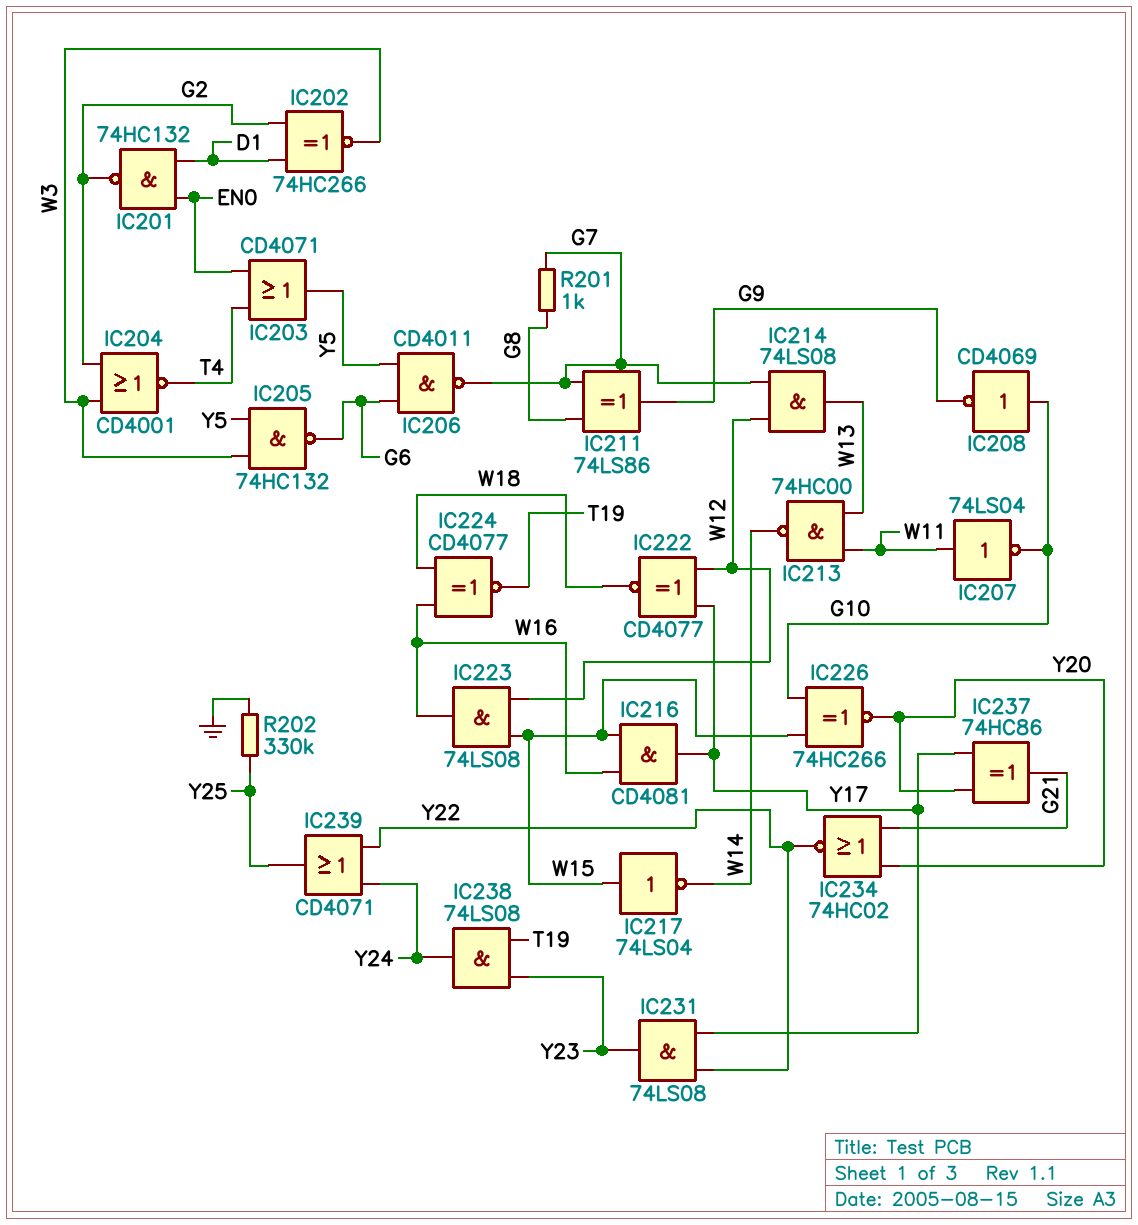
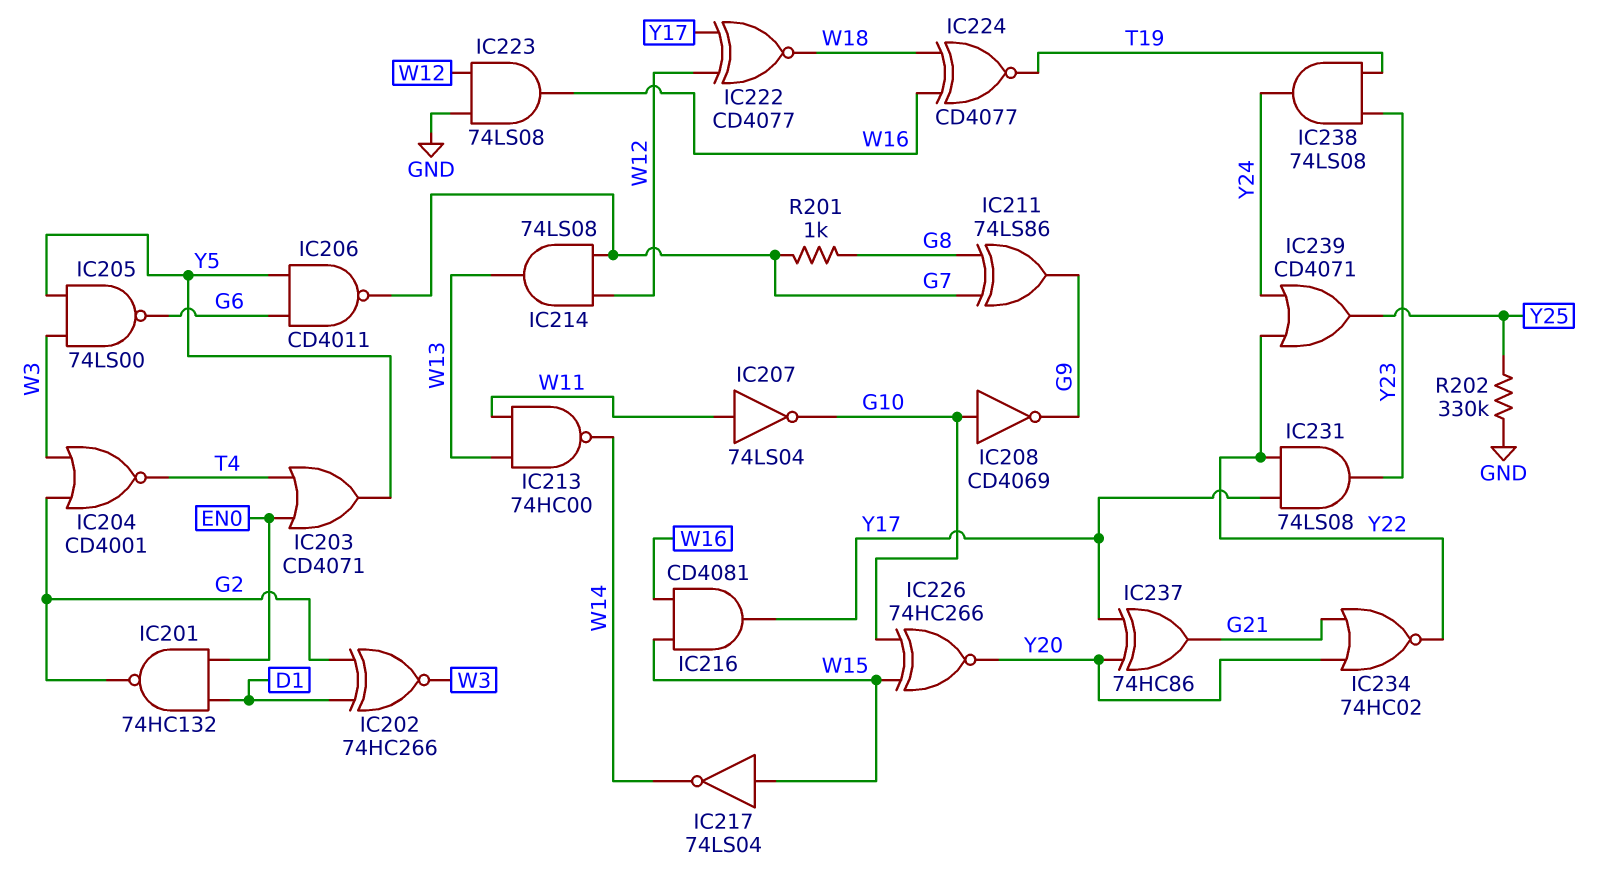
IC205: NAND 74HC132 (in W3, in Y5, out G6) -> NAND 74LS00 (in W3, in Y5, out G6)
IC223: AND 74LS08 (in W12, in W15, out W16) -> AND 74LS08 (in GND, in W12, out W16)

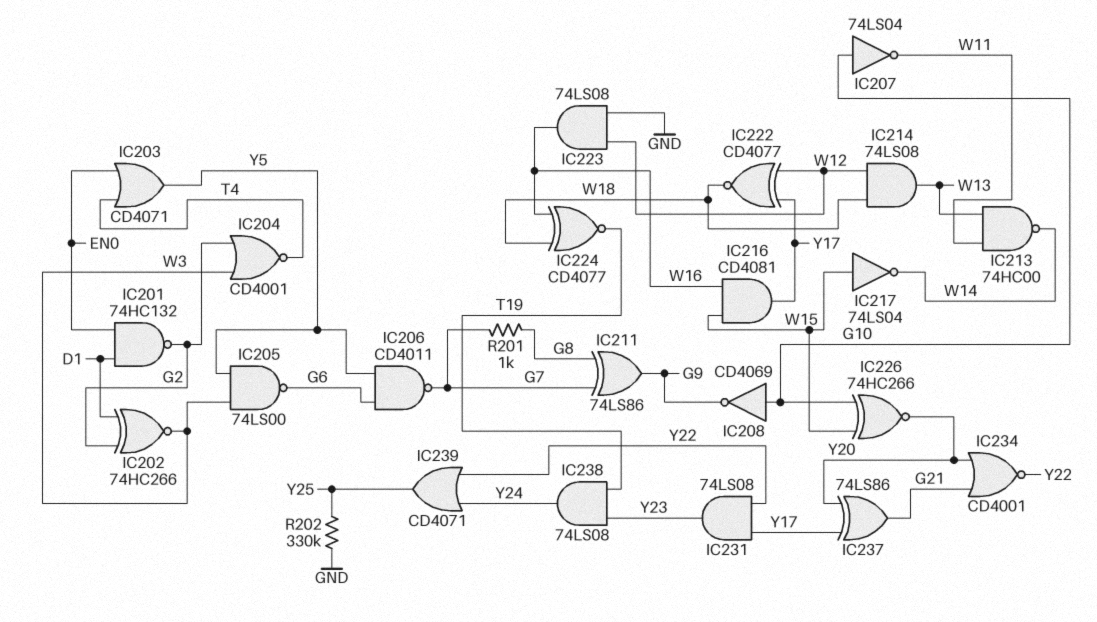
IC207: NOT 74LS04 (in W11, out G10) -> NOT 74LS04 (in G10, out W11)
IC214: AND 74LS08 (in G7, in W12, out W13) -> AND 74LS08 (in W12, in W18, out W13)
IC234: NOR 74HC02 (in G21, in Y20, out Y22) -> NOR CD4001 (in G21, in Y20, out Y22)
IC237: XOR 74HC86 (in Y17, in Y20, out G21) -> XOR 74LS86 (in Y17, in Y20, out G21)

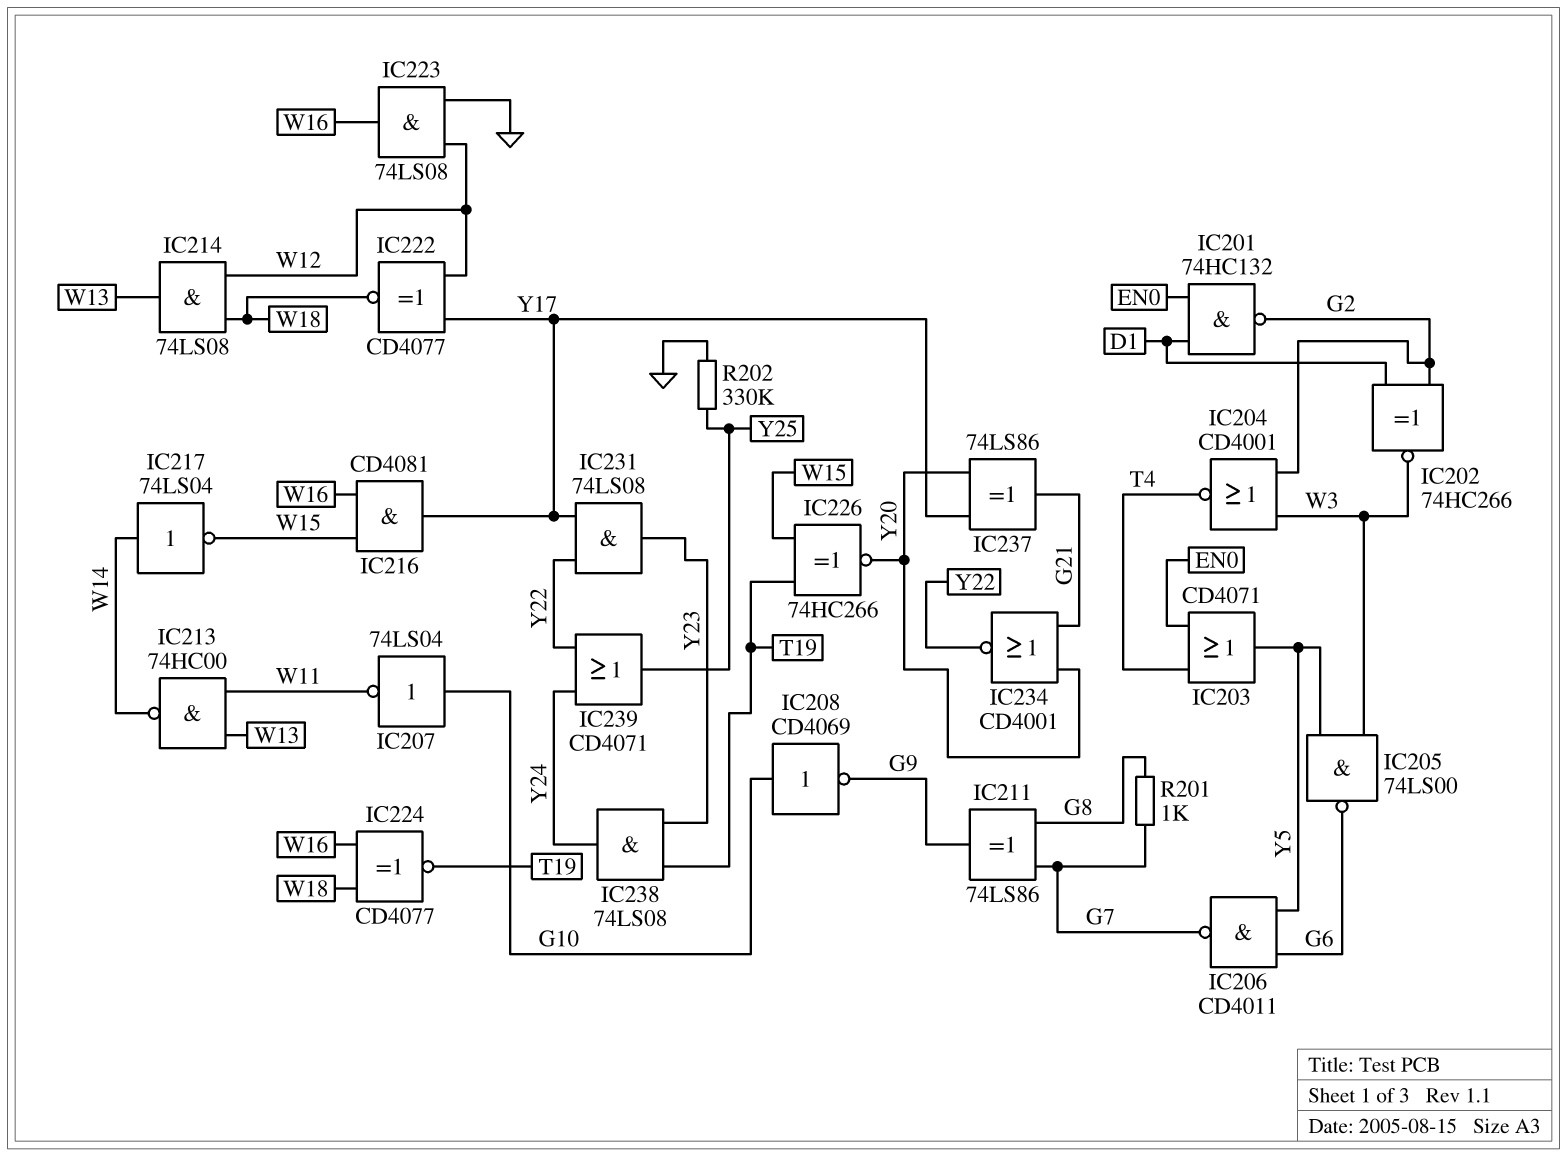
IC217: NOT 74LS04 (in W15, out W14) -> NOT 74LS04 (in W14, out W15)
IC226: XNOR 74HC266 (in G10, in W15, out Y20) -> XNOR 74HC266 (in T19, in W15, out Y20)

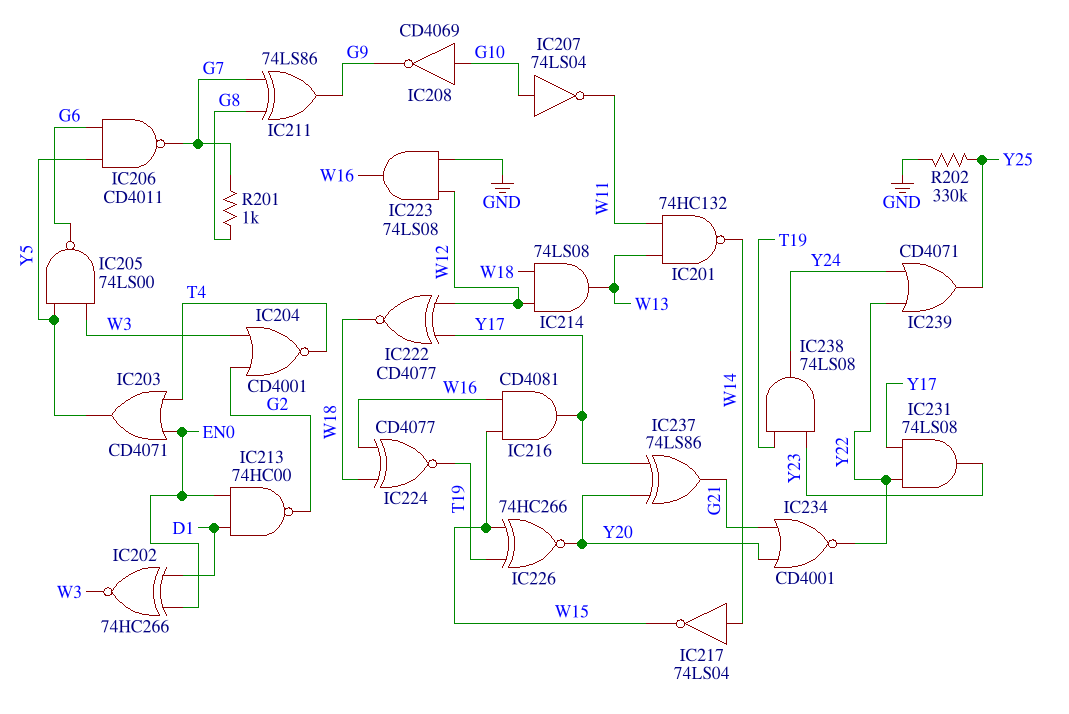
IC201: NAND 74HC132 (in D1, in EN0, out G2) -> NAND 74HC132 (in W11, in W13, out W14)
IC202: XNOR 74HC266 (in D1, in G2, out W3) -> XNOR 74HC266 (in D1, in EN0, out W3)
IC213: NAND 74HC00 (in W11, in W13, out W14) -> NAND 74HC00 (in D1, in EN0, out G2)

